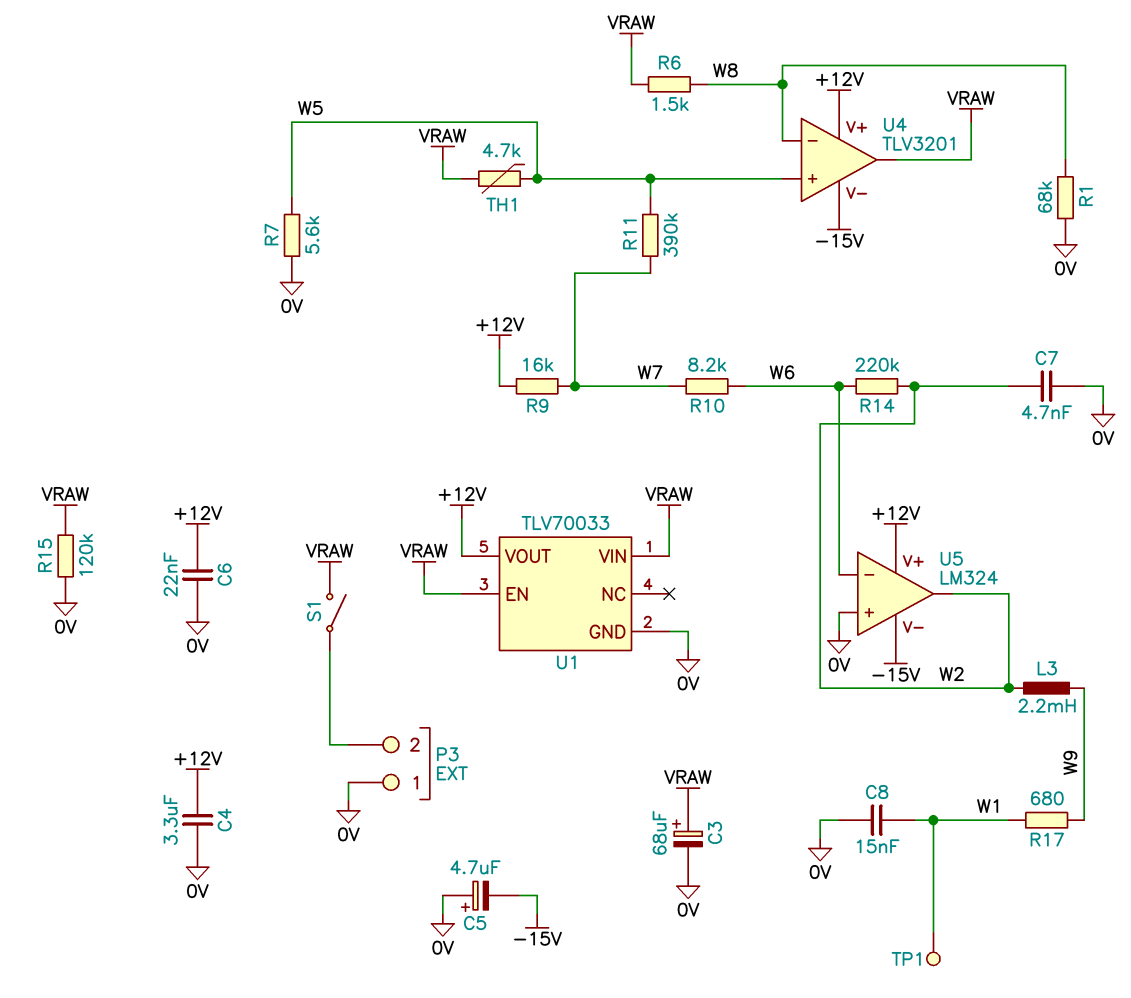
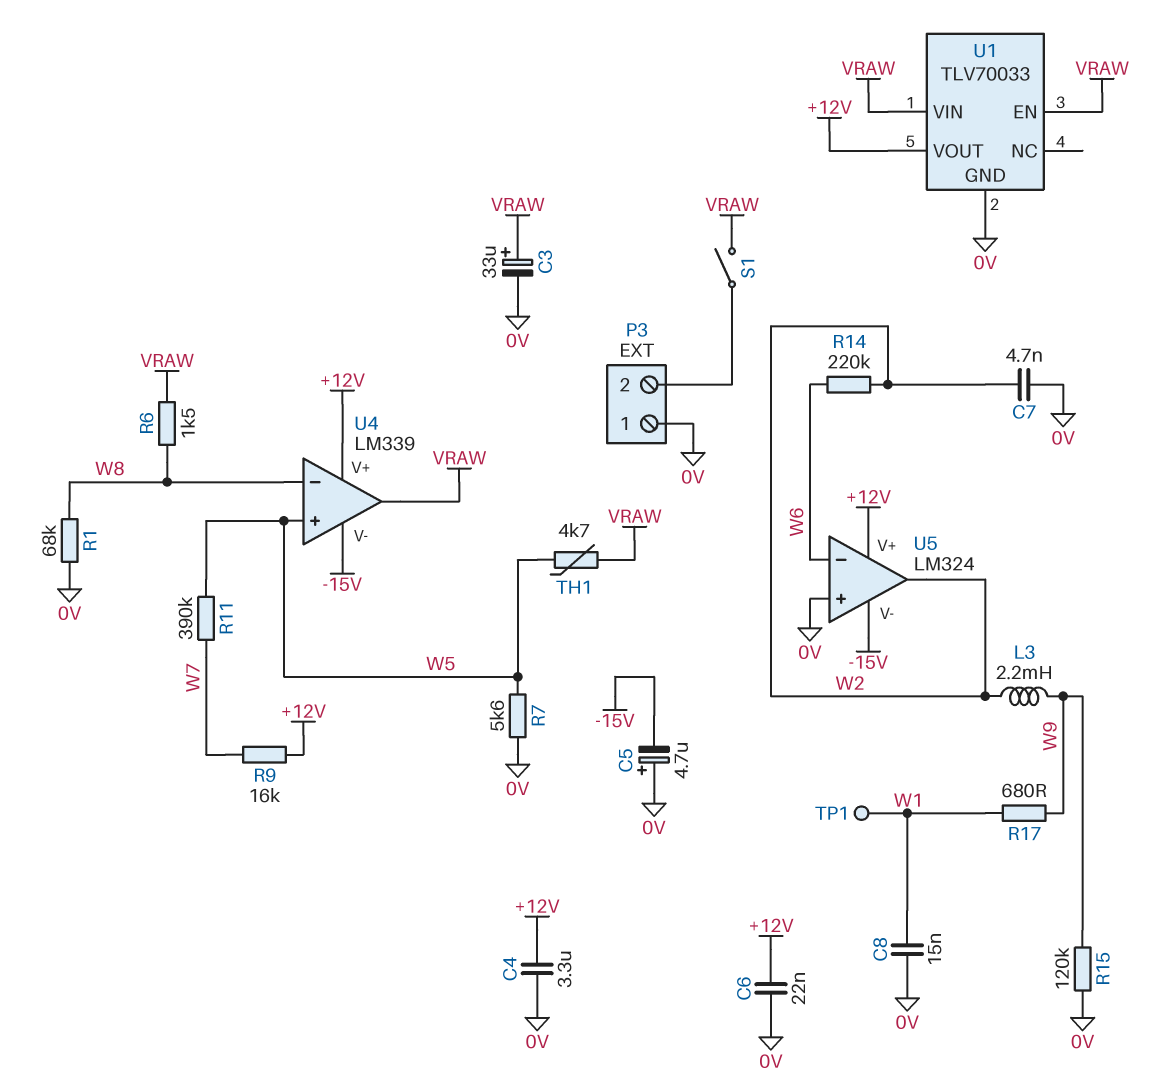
C3: 68uF (plus VRAW, minus 0V) -> 33uF (plus VRAW, minus 0V)
R10: 8.2k (W6, W7) -> none
R15: 120k (0V, VRAW) -> 120k (0V, W9)
U4: TLV3201 -> LM339

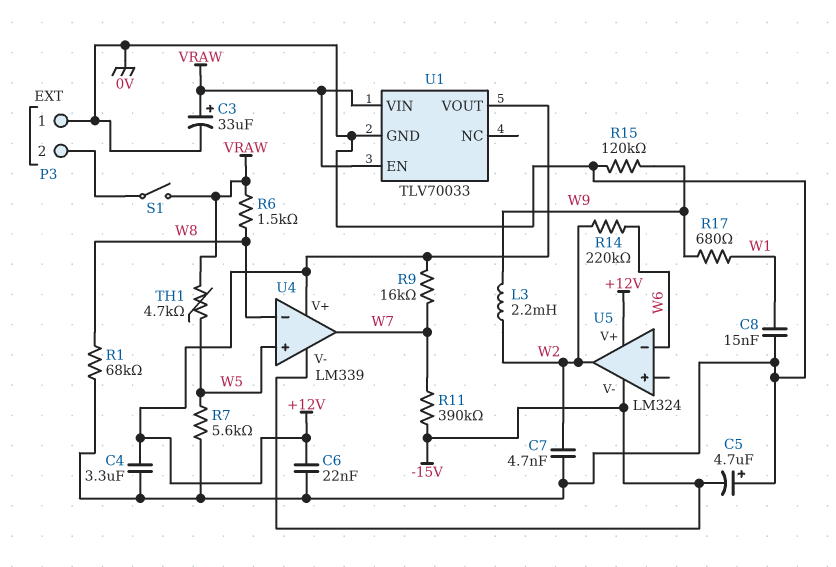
R11: 390k (W5, W7) -> 390k (-15V, W7)
TP1: test point (W1) -> none
U4 pin out: VRAW -> W7
U5 pin in+: 0V -> none

